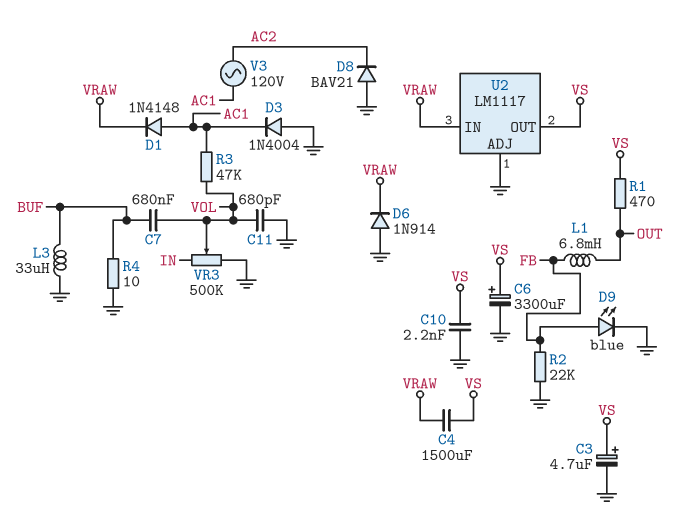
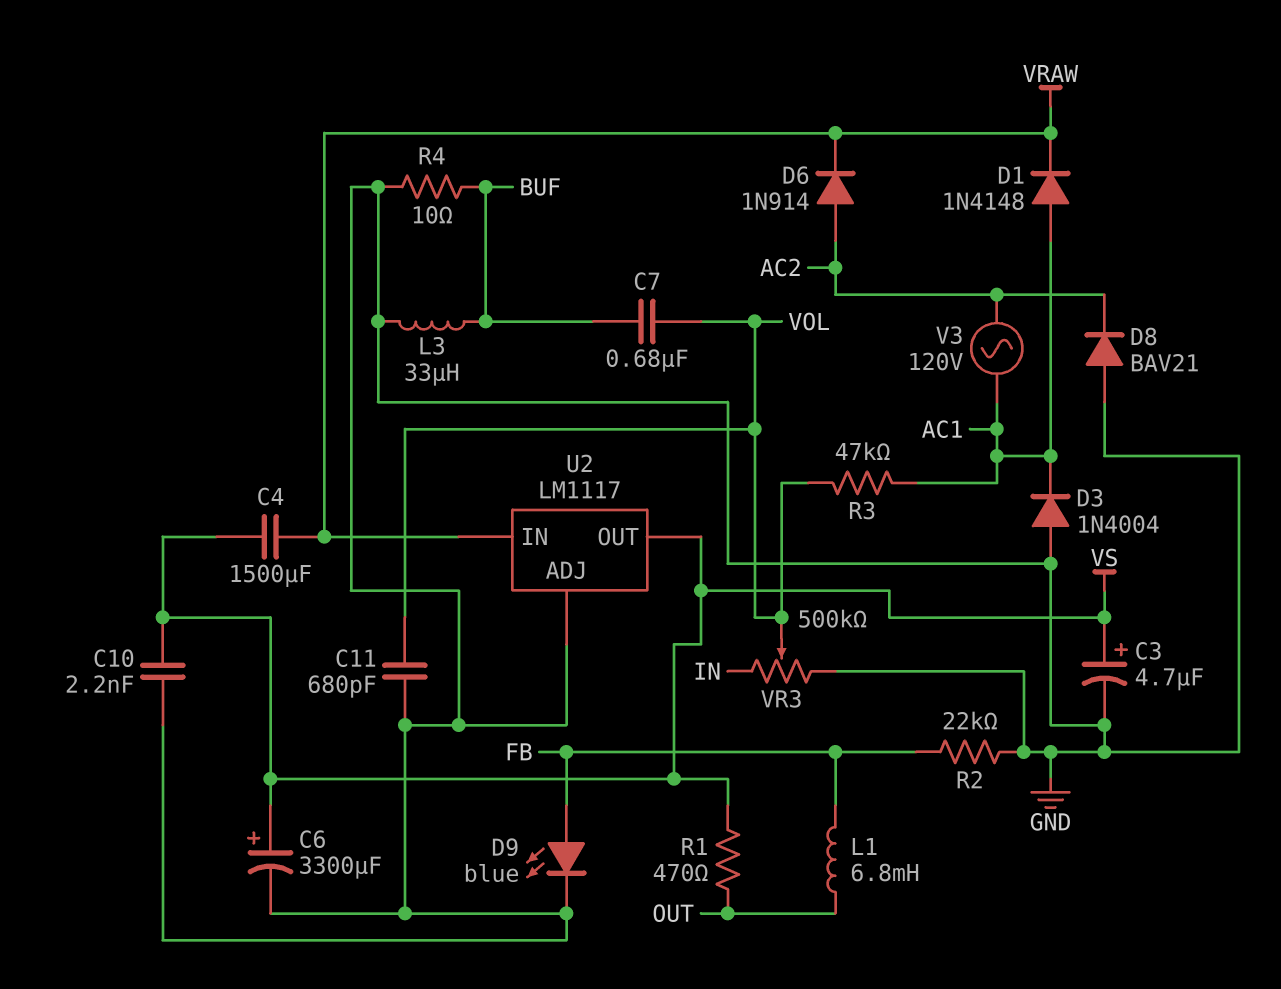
D6: diode 1N914 (A GND, K VRAW) -> diode 1N914 (A AC2, K VRAW)

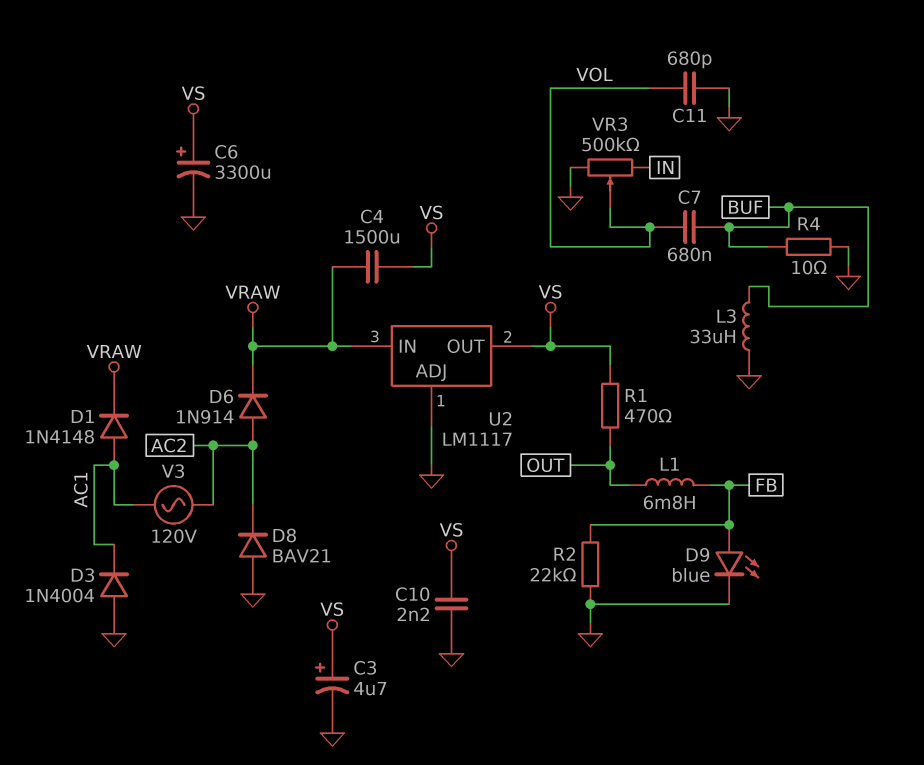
R3: 47k (AC1, VOL) -> none

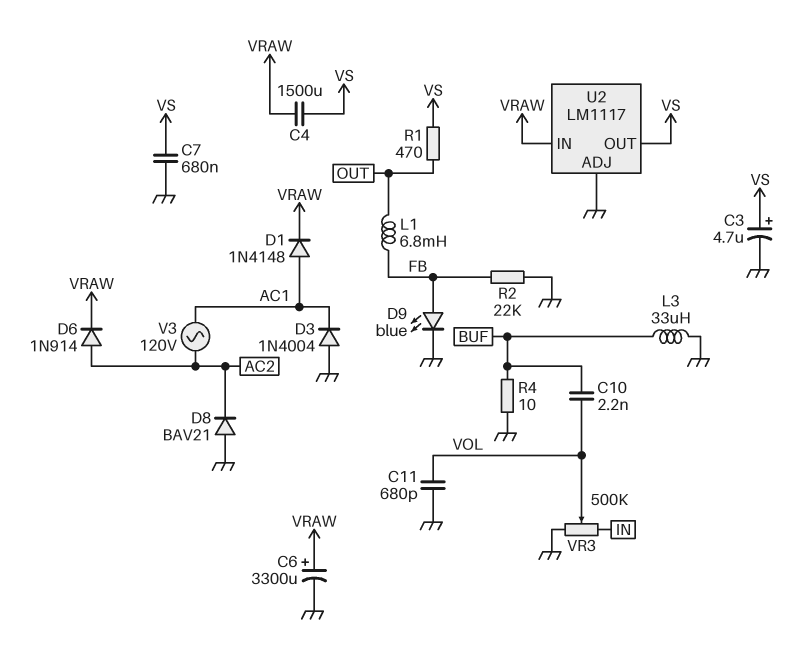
C6: 3300uF (plus VS, minus GND) -> 3300uF (plus VRAW, minus GND)
C7: 680nF (BUF, VOL) -> 680nF (GND, VS)
C10: 2.2nF (GND, VS) -> 2.2nF (BUF, VOL)

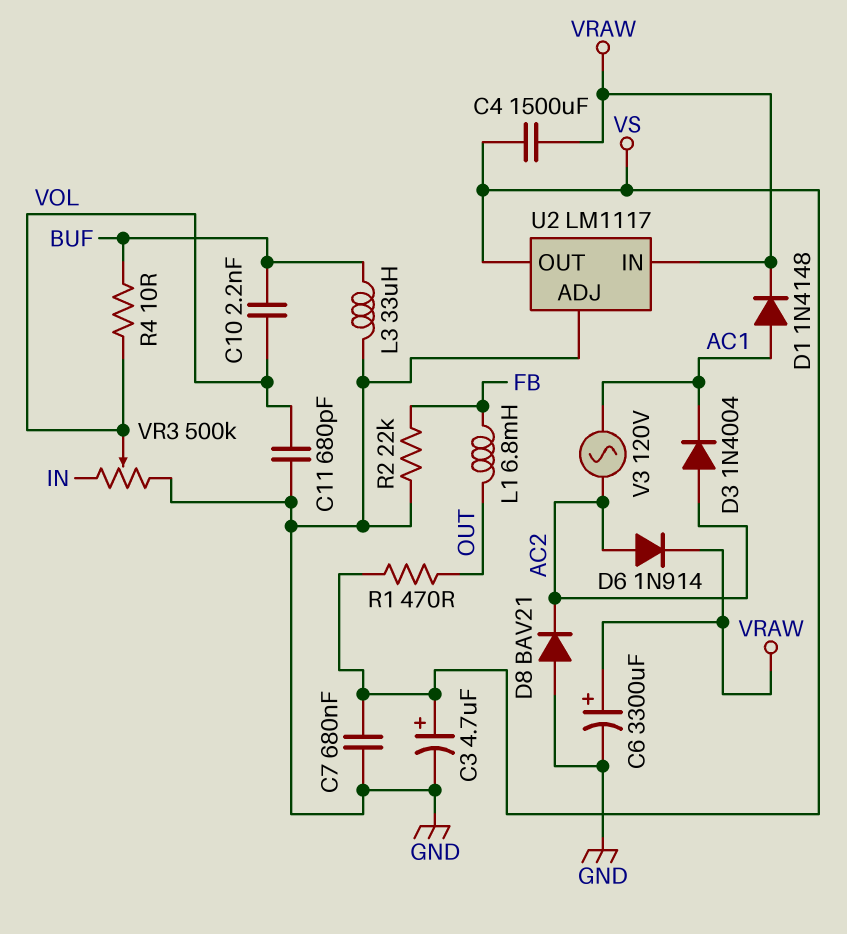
D3: diode 1N4004 (A GND, K AC1) -> diode 1N4004 (A AC2, K AC1)
D9: LED blue (A FB, K GND) -> none
R4: 10 (BUF, GND) -> 10 (BUF, VOL)

